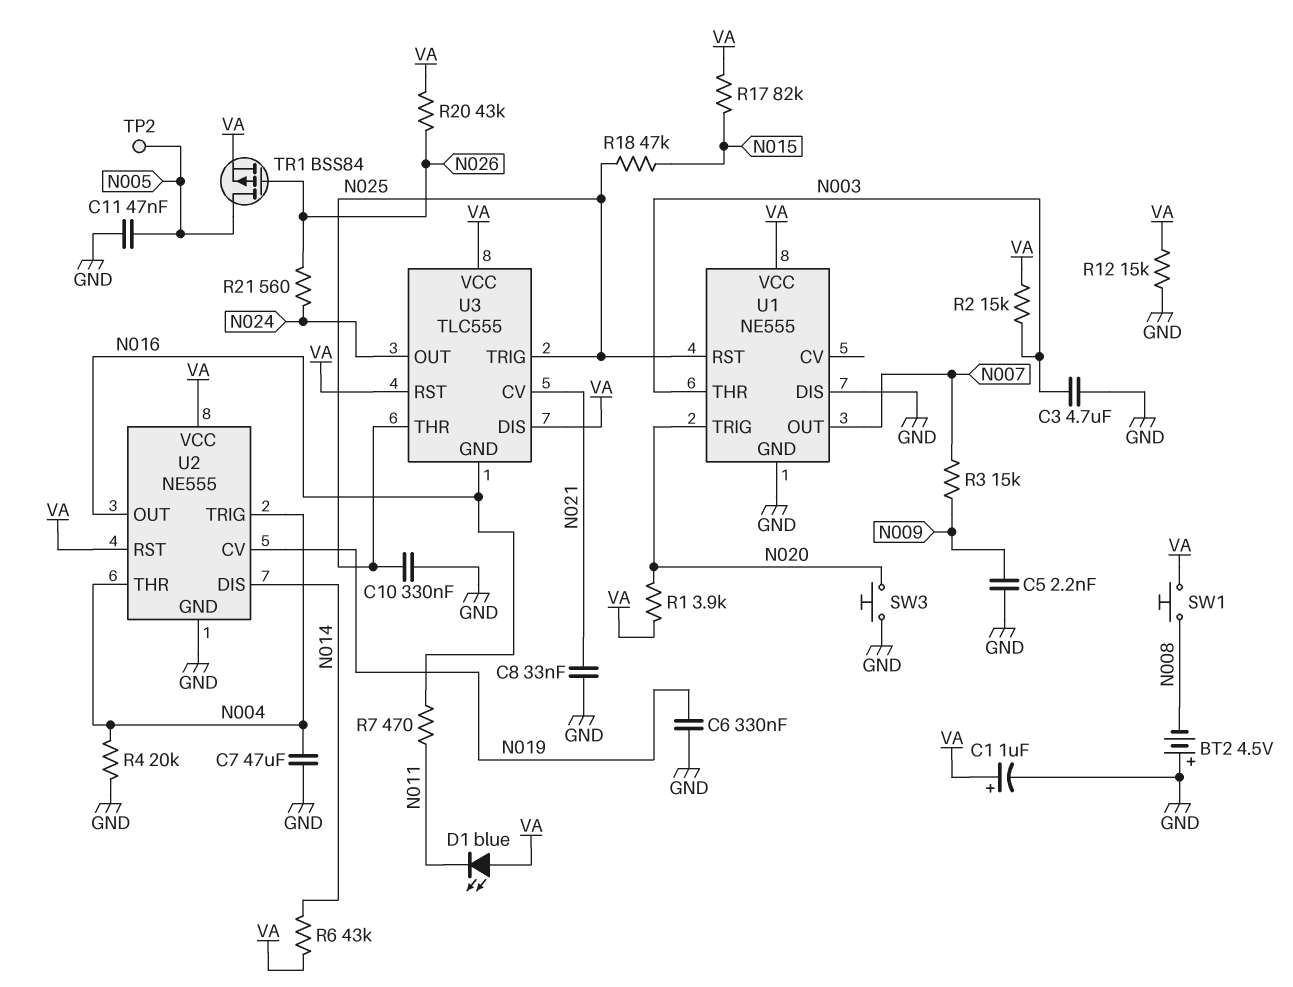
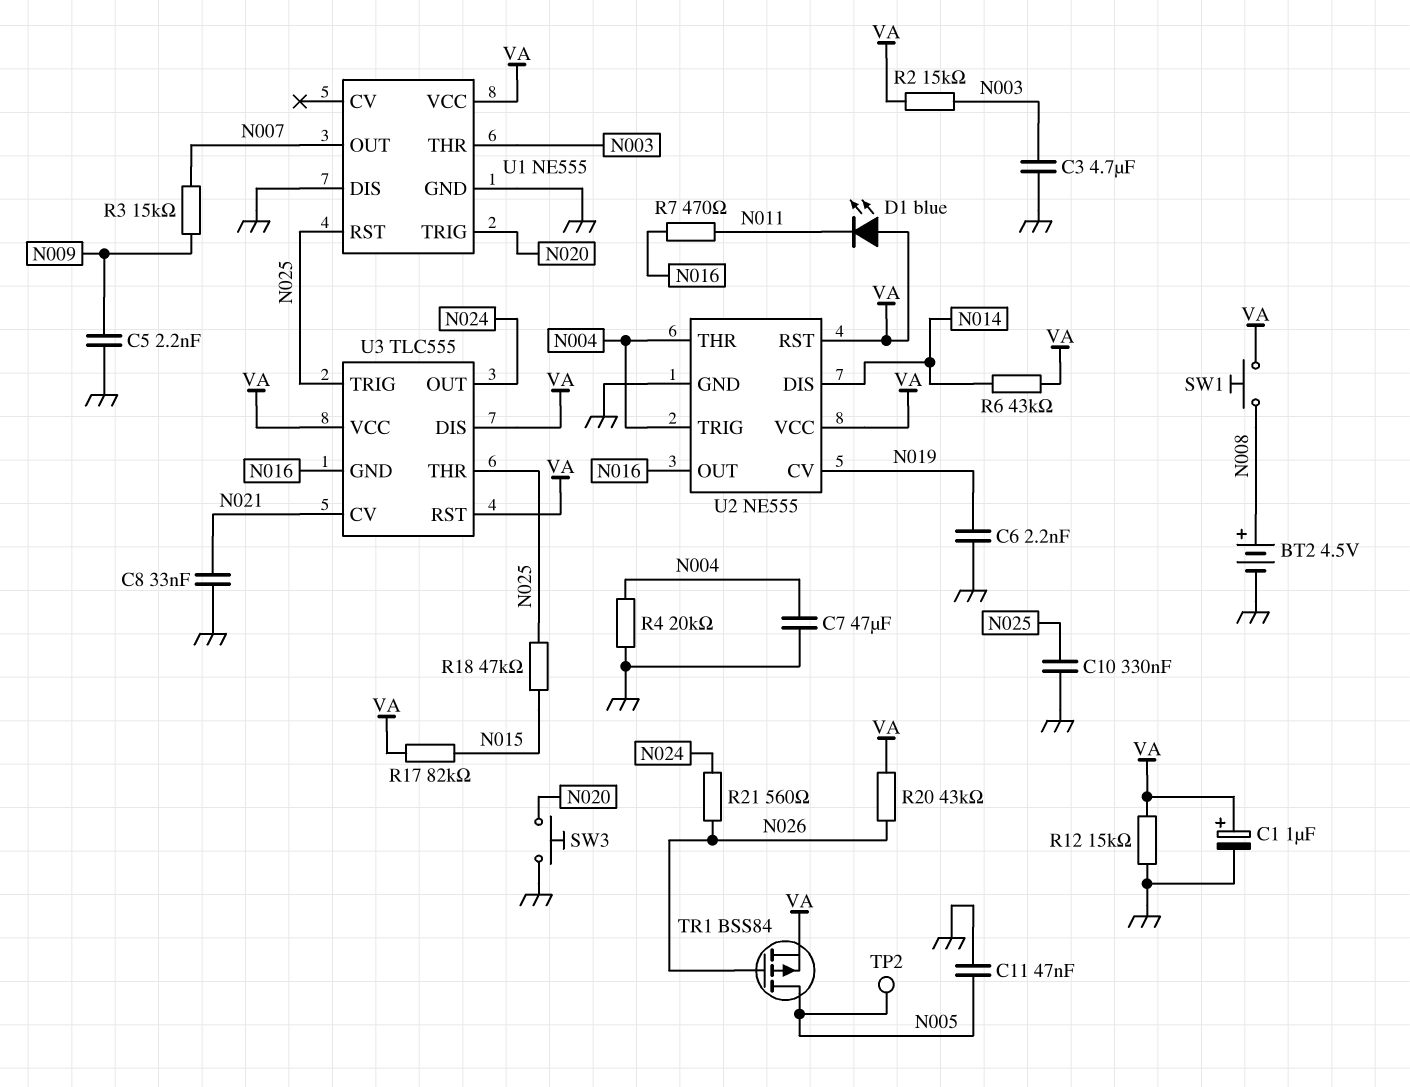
BT2: 4.5V (plus GND, minus N008) -> 4.5V (plus N008, minus GND)
C6: 330nF (GND, N019) -> 2.2nF (GND, N019)
R1: 3.9k (N020, VA) -> none

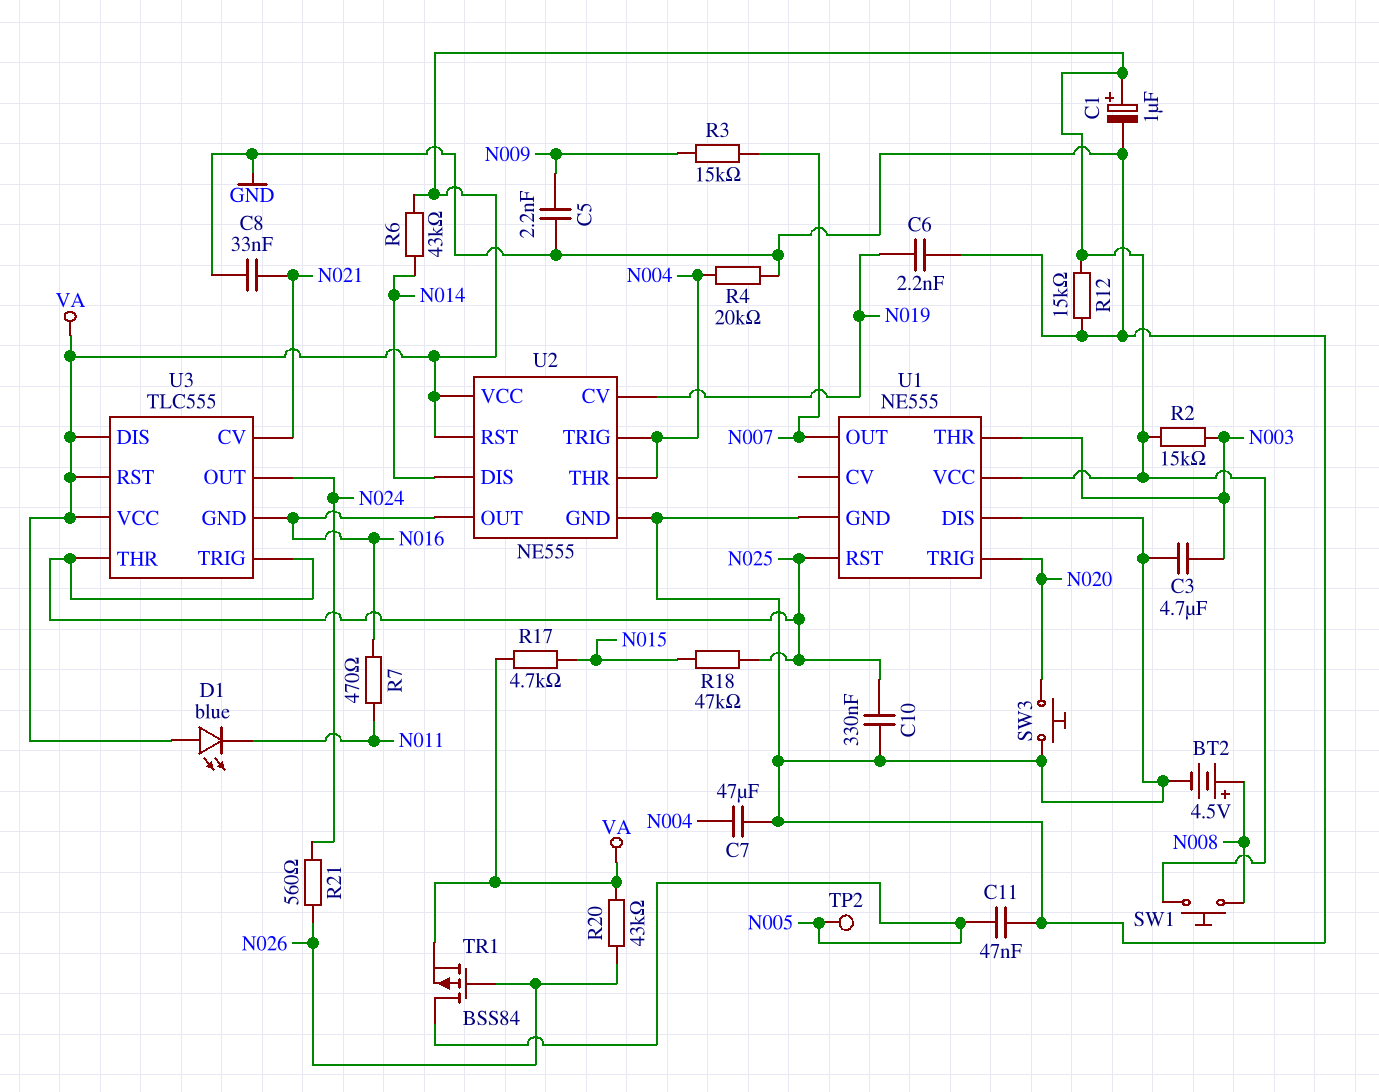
R17: 82k (N015, VA) -> 4.7k (N015, VA)

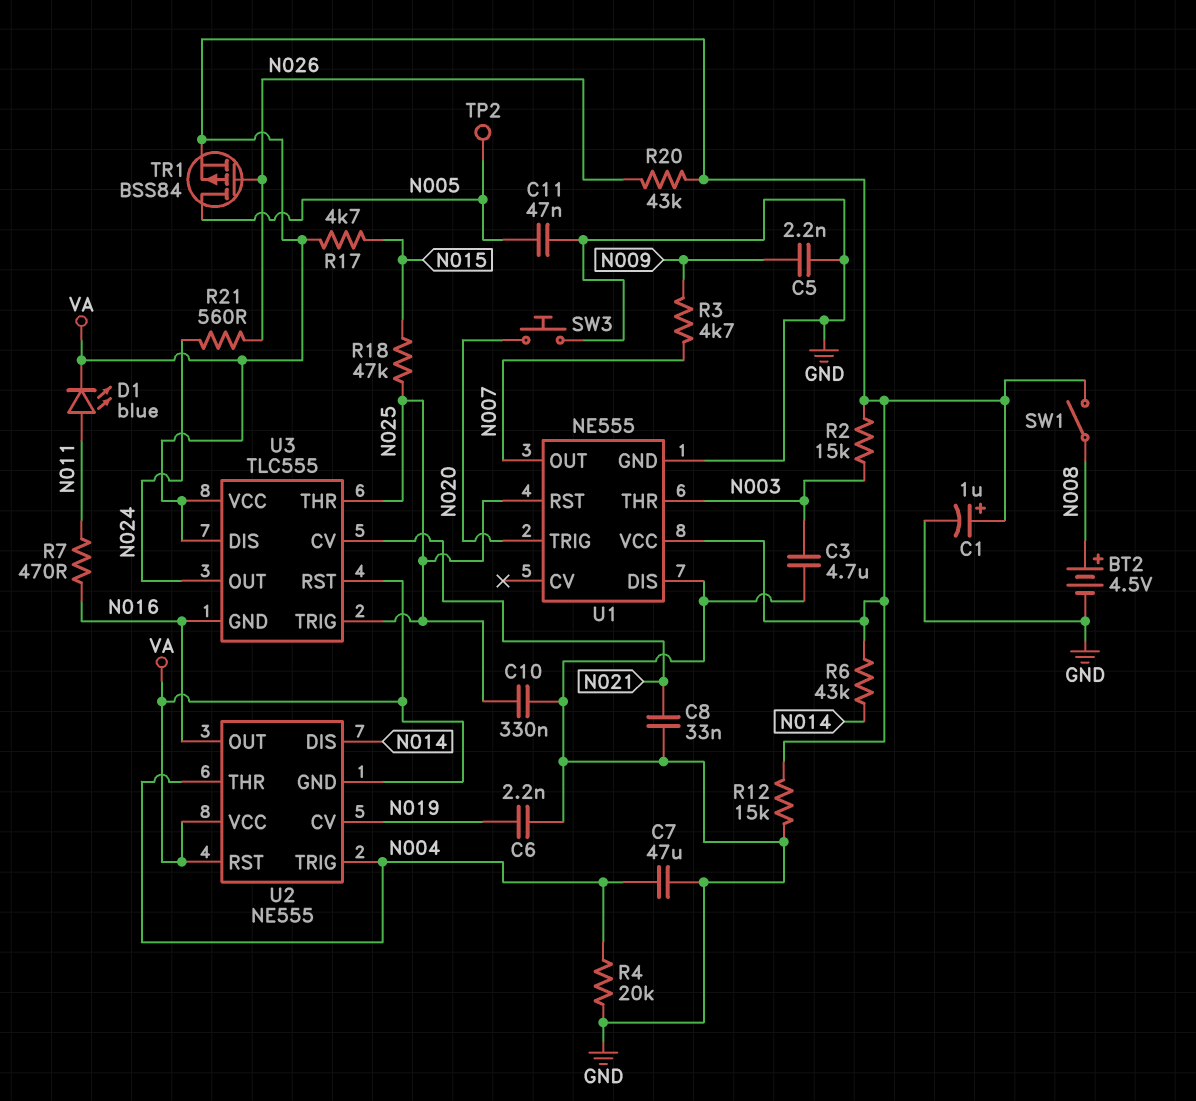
D1: LED blue (A VA, K N011) -> LED blue (A N011, K VA)
R3: 15k (N007, N009) -> 4.7k (N007, N009)
SW1: button (N008, VA) -> switch (N008, VA)
U2 pin GND: GND -> VA

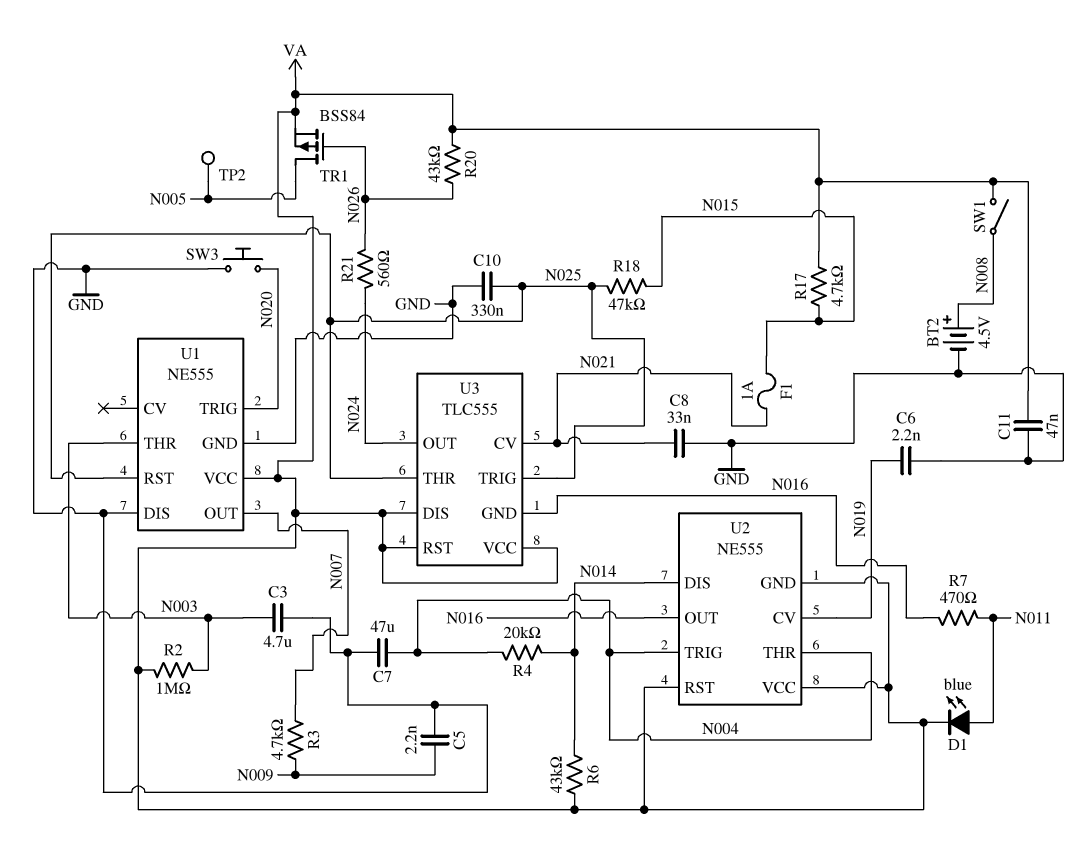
C1: 1uF (plus VA, minus GND) -> none
C11: 47nF (GND, N005) -> 47nF (GND, VA)
F1: none -> 1A (N015, N021)
R2: 15k (N003, VA) -> 1M (N003, VA)
R4: 20k (GND, N004) -> 20k (N004, N014)
R12: 15k (GND, VA) -> none

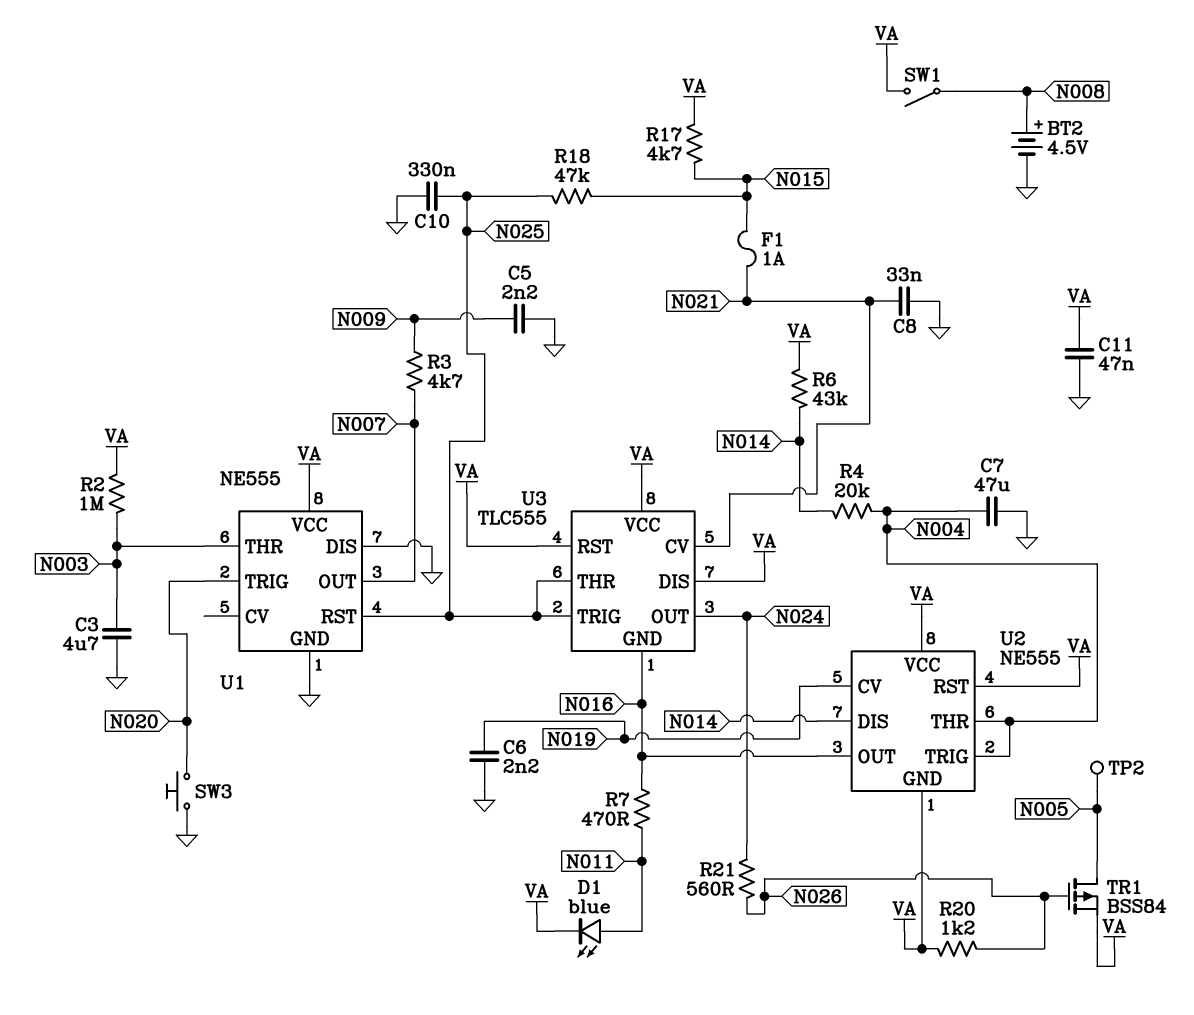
R20: 43k (N026, VA) -> 1.2k (N026, VA)

